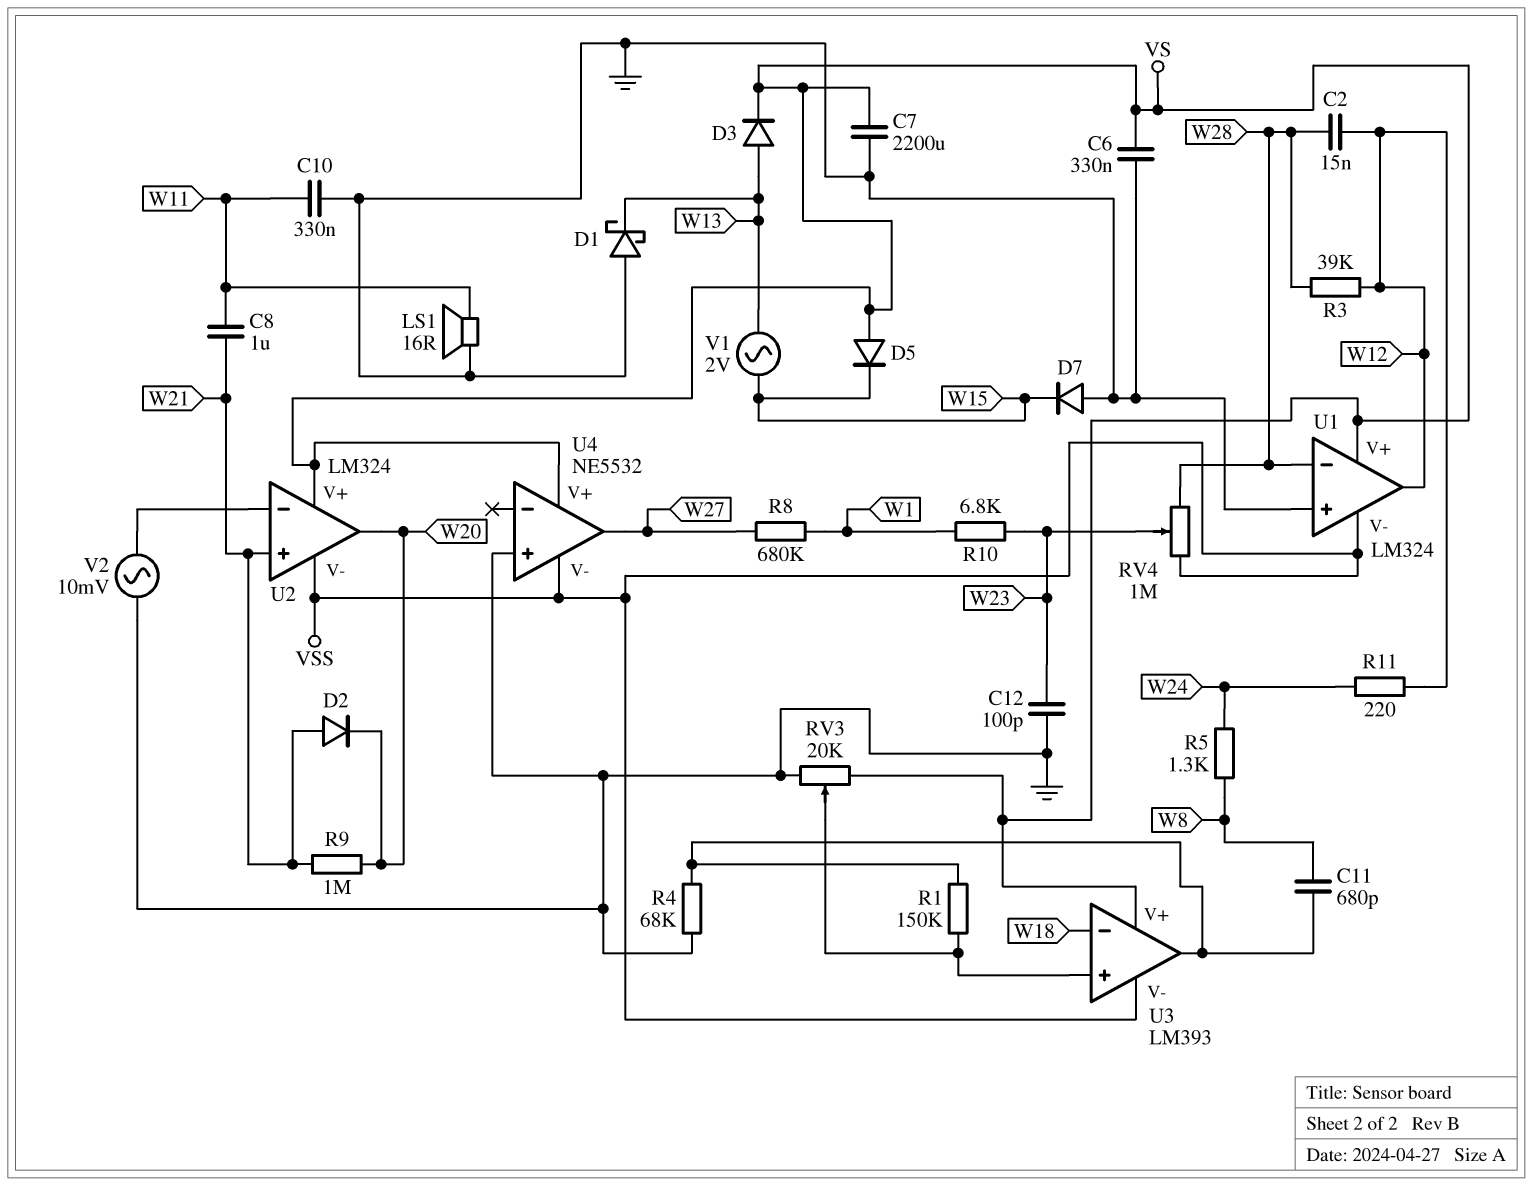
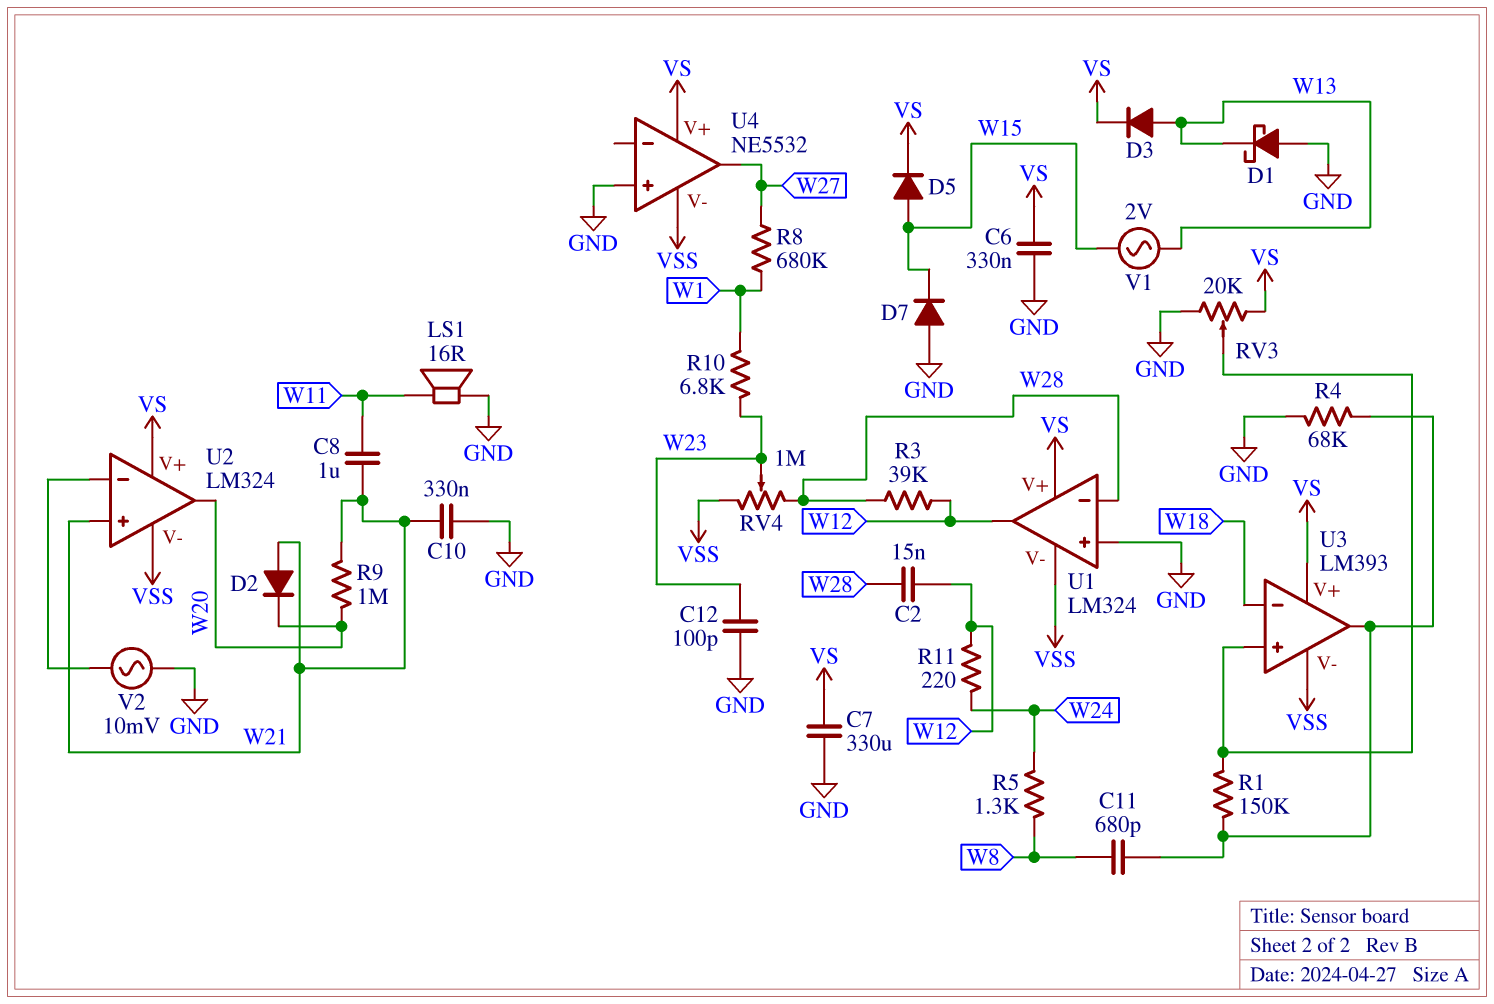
C7: 2200uF (GND, VS) -> 330uF (GND, VS)
C10: 330nF (GND, W11) -> 330nF (GND, W21)
D5: diode (A VS, K W15) -> diode (A W15, K VS)

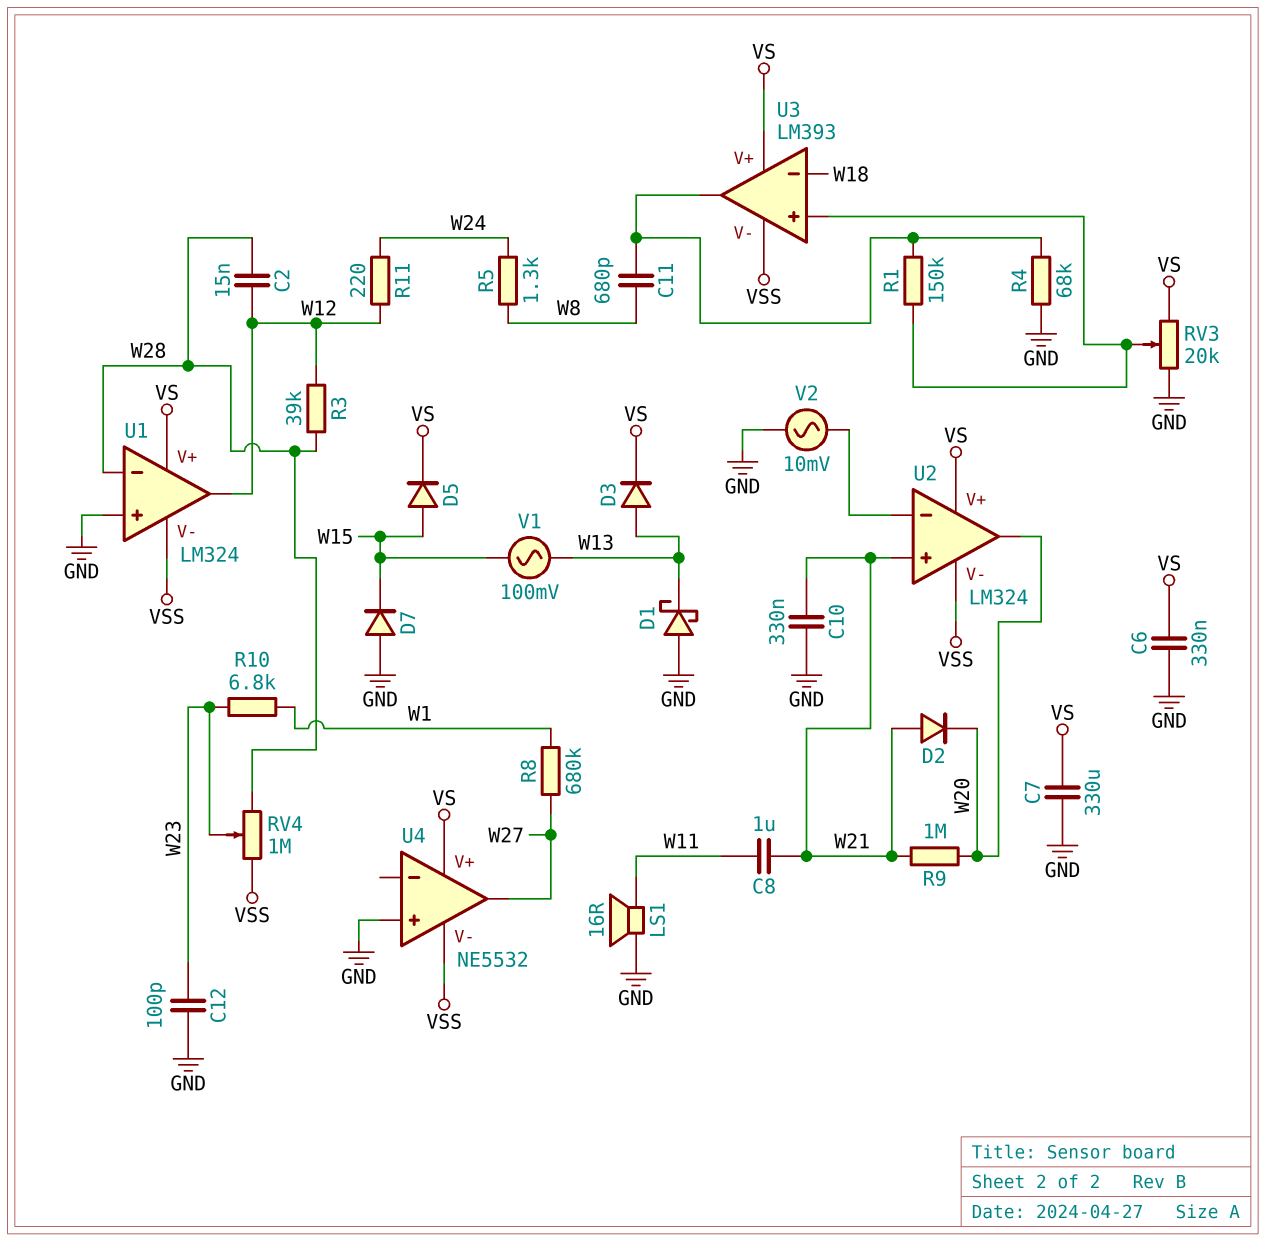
V1: AC 2V (W13, W15) -> AC 100mV (W13, W15)

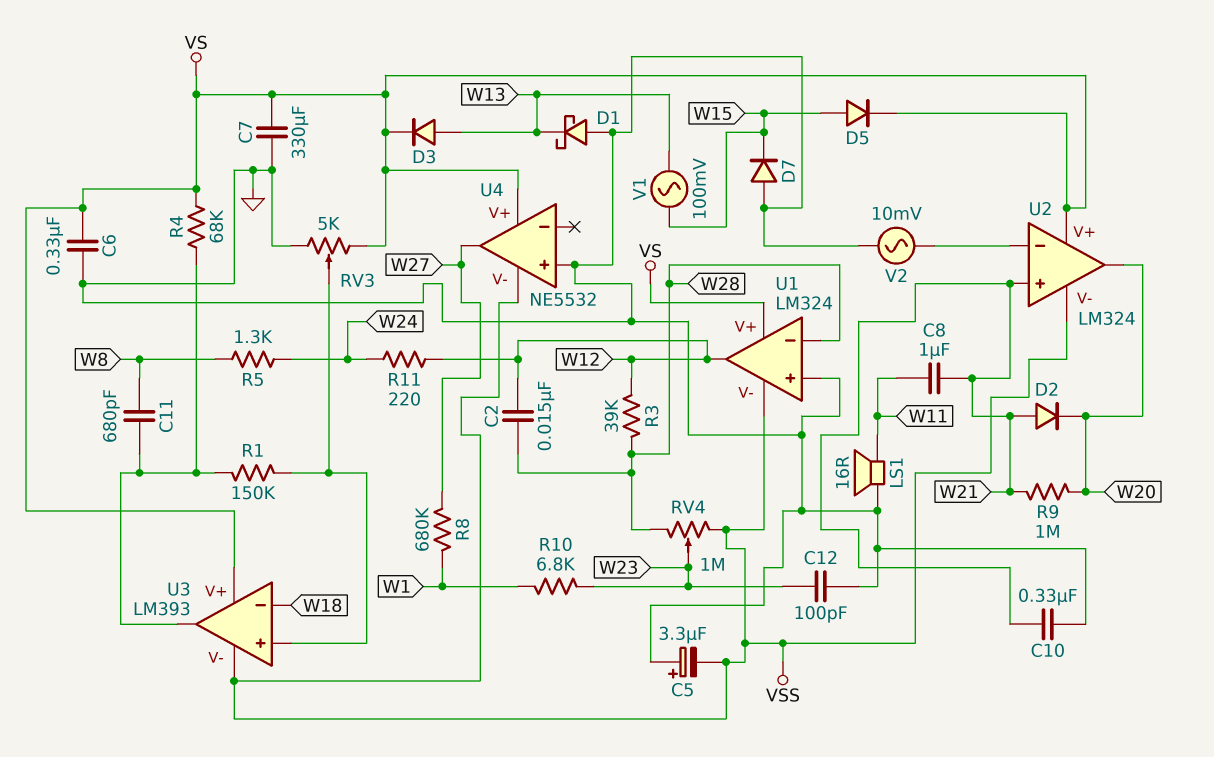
C5: none -> 3.3uF (plus GND, minus VSS)
R4: 68k (GND, U3/out) -> 68k (U3/out, VS)
RV3: 20k (GND, VS, wiper U3/in+) -> 5k (GND, VS, wiper U3/in+)

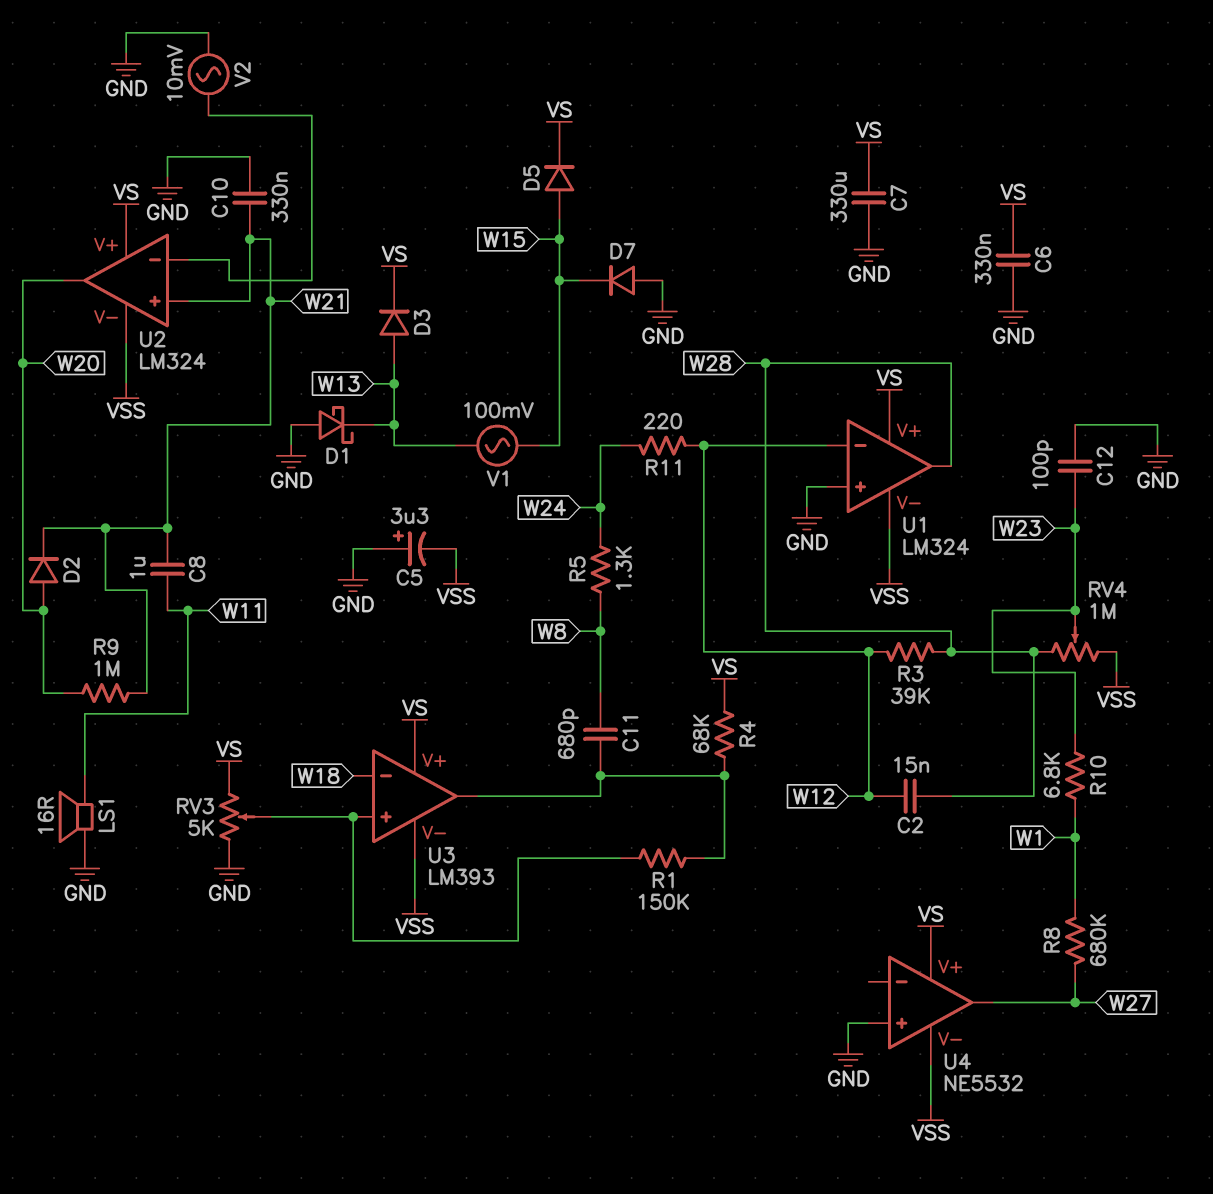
D2: diode (A W21, K W20) -> diode (A W20, K W21)
U1 pin in-: W28 -> W12
U1 pin out: W12 -> W28

